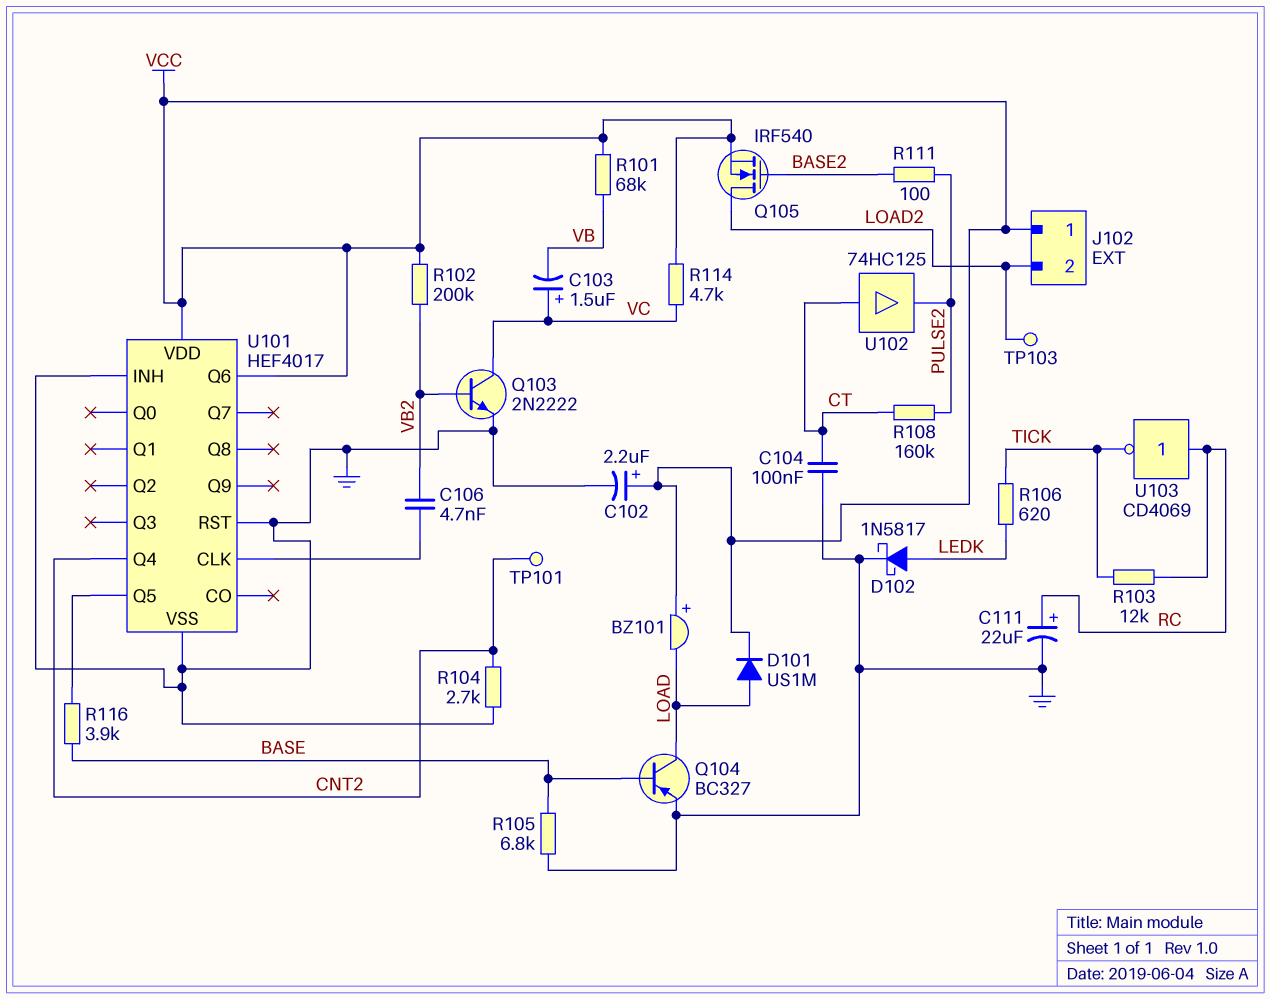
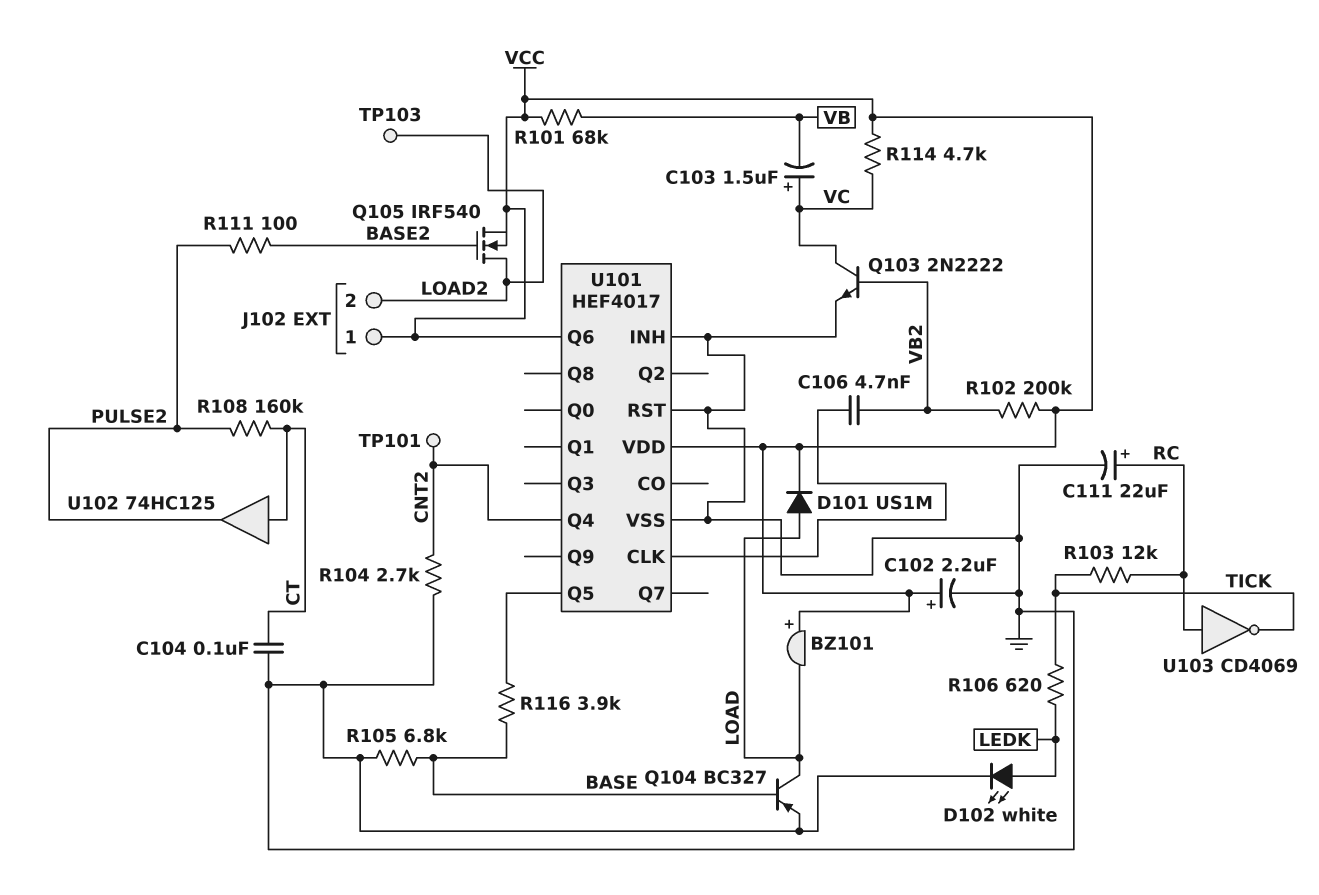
D102: schottky 1N5817 (A LEDK, K GND) -> LED white (A LEDK, K GND)

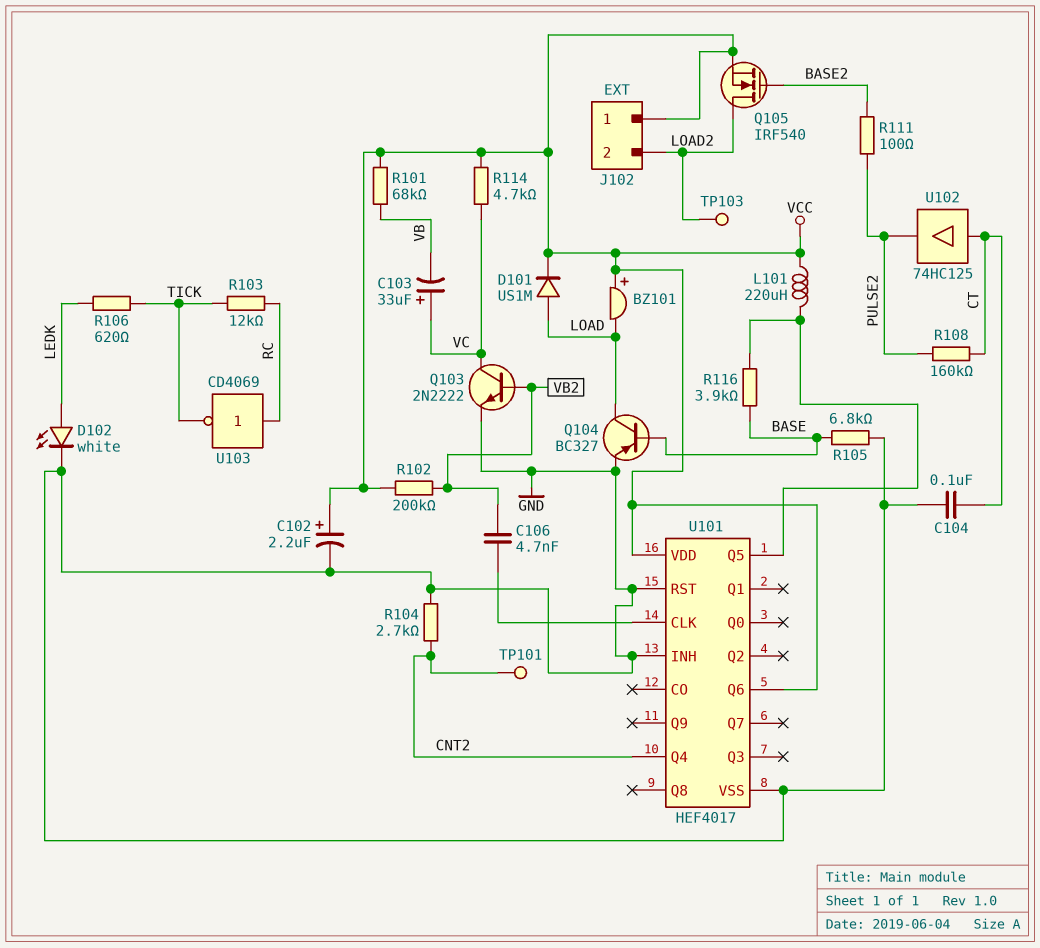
C103: 1.5uF (plus VC, minus VB) -> 33uF (plus VC, minus VB)
C111: 22uF (plus RC, minus GND) -> none
L101: none -> 220uH (U101/Q5, VCC)

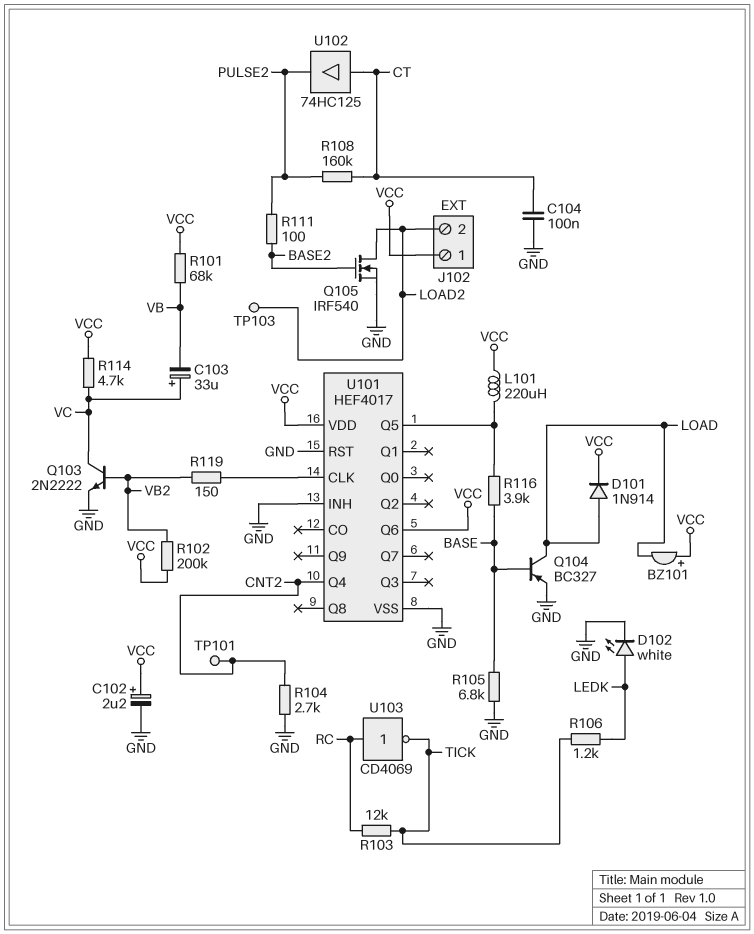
C106: 4.7nF (U101/CLK, VB2) -> none
D101: diode US1M (A LOAD, K VCC) -> diode 1N914 (A LOAD, K VCC)
Q105: NMOS IRF540 (G BASE2, D LOAD2, S VCC) -> NMOS IRF540 (G BASE2, D LOAD2, S GND)
R106: 620 (LEDK, TICK) -> 1.2k (LEDK, TICK)
R119: none -> 150 (U101/CLK, VB2)

